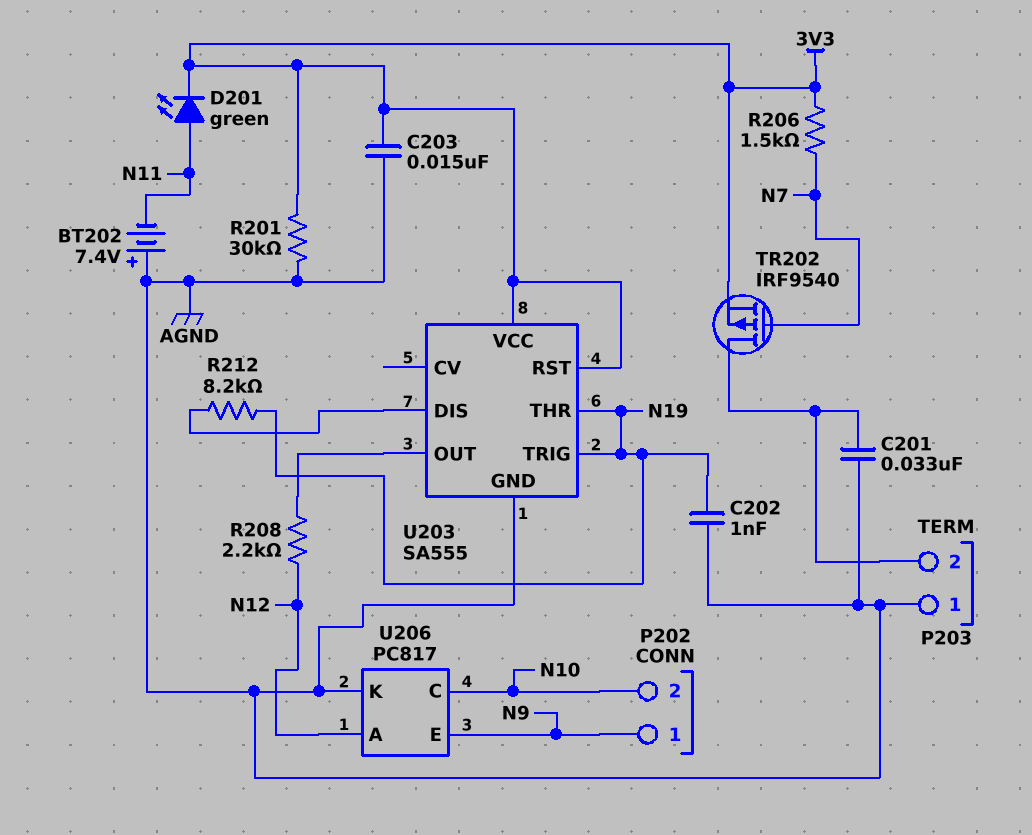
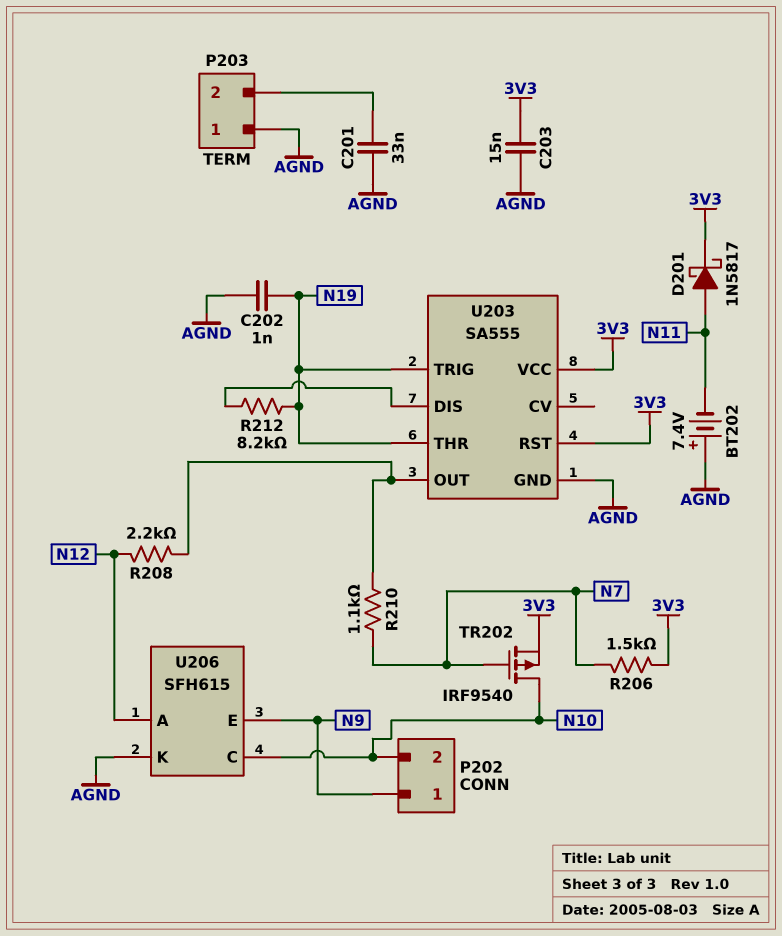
D201: LED green (A N11, K 3V3) -> schottky 1N5817 (A N11, K 3V3)
R201: 30k (3V3, AGND) -> none
R210: none -> 1.1k (N7, U203/OUT)
TR202: PMOS IRF9540 (G N7, D P203/2, S 3V3) -> PMOS IRF9540 (G N7, D N10, S 3V3)
U206: PC817 -> SFH615

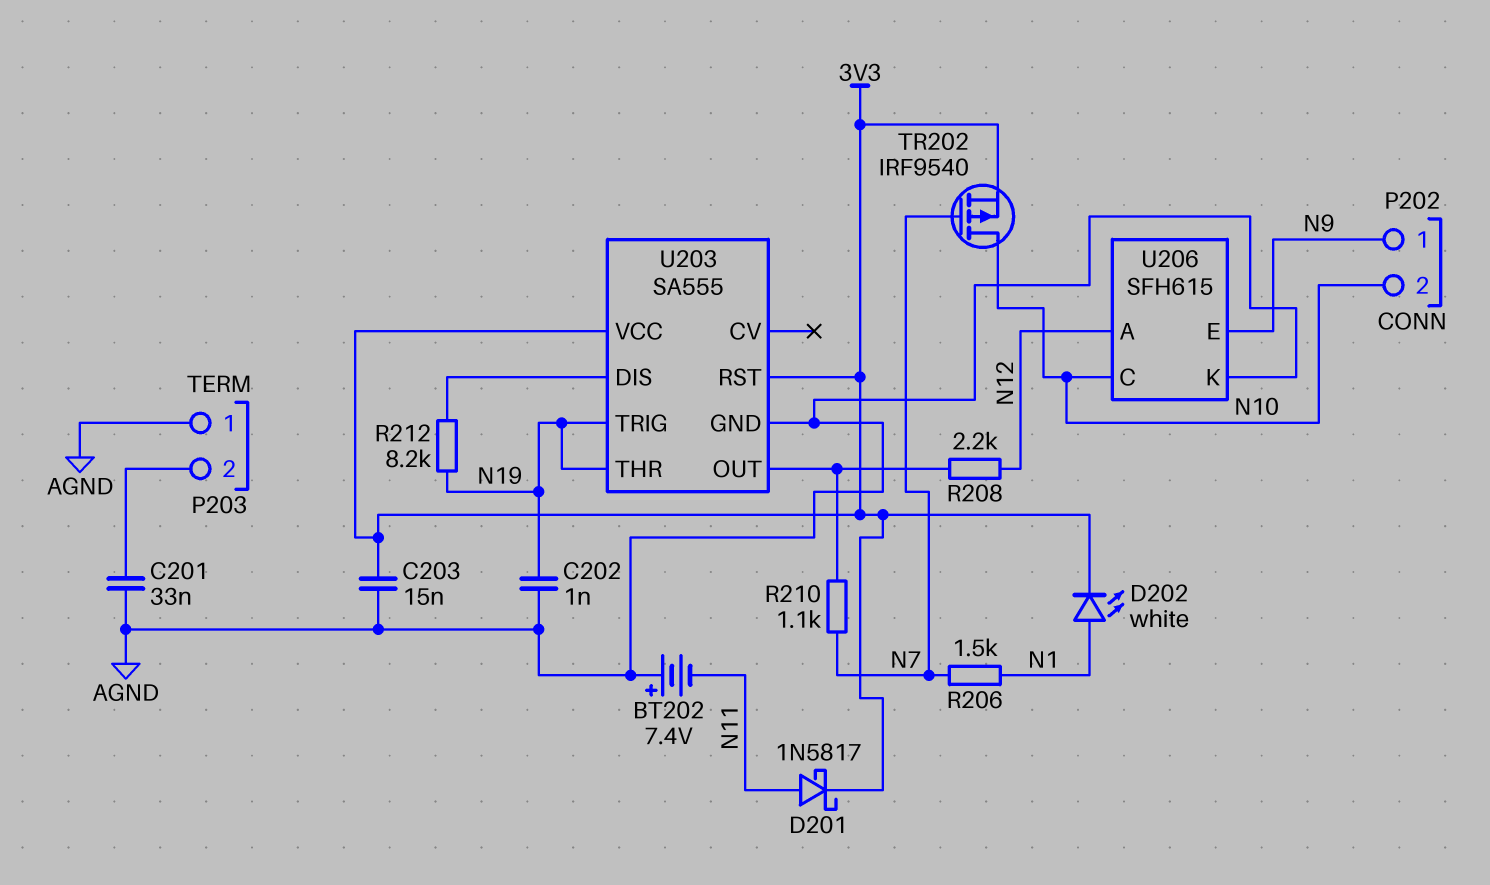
D202: none -> LED white (A N1, K 3V3)
R206: 1.5k (3V3, N7) -> 1.5k (N1, N7)

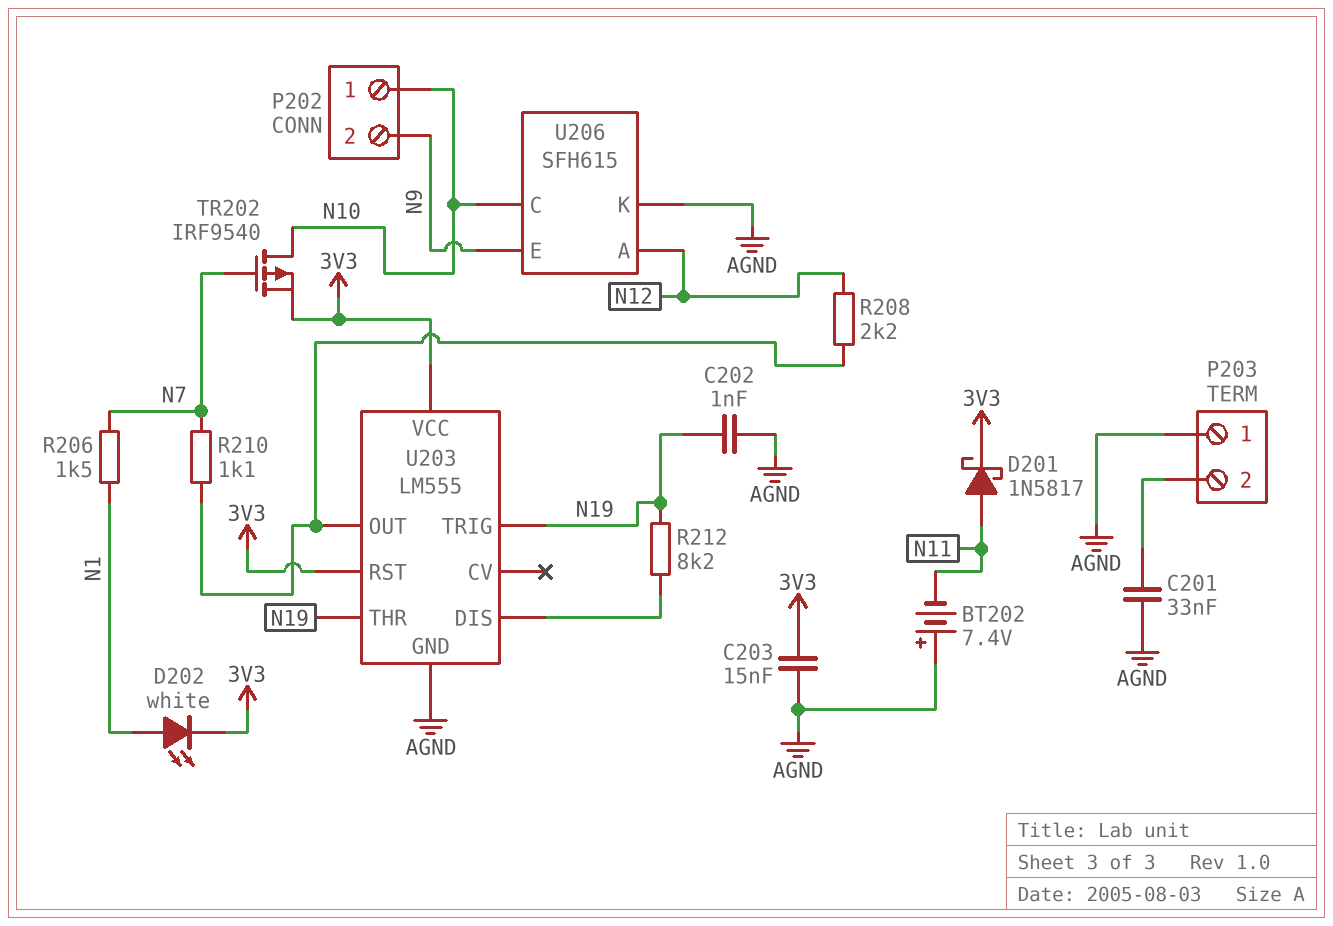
P202 pin 1: N9 -> N10
P202 pin 2: N10 -> N9
U203: SA555 -> LM555

